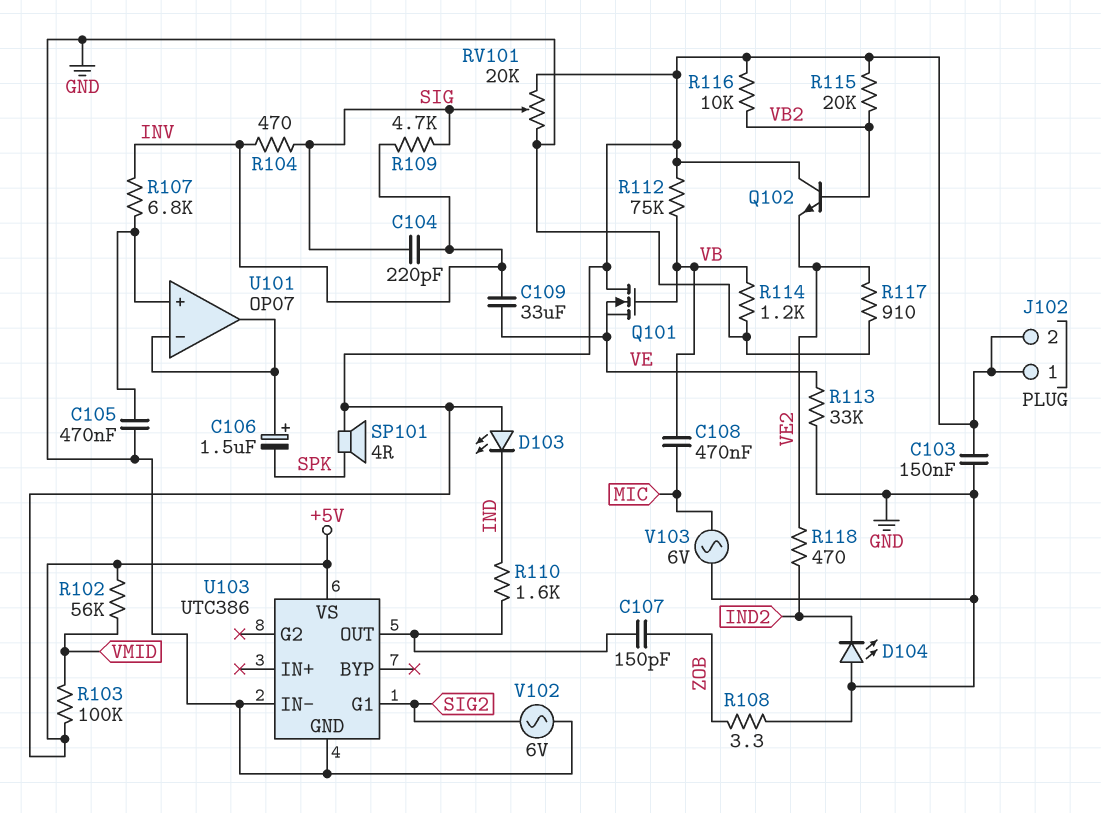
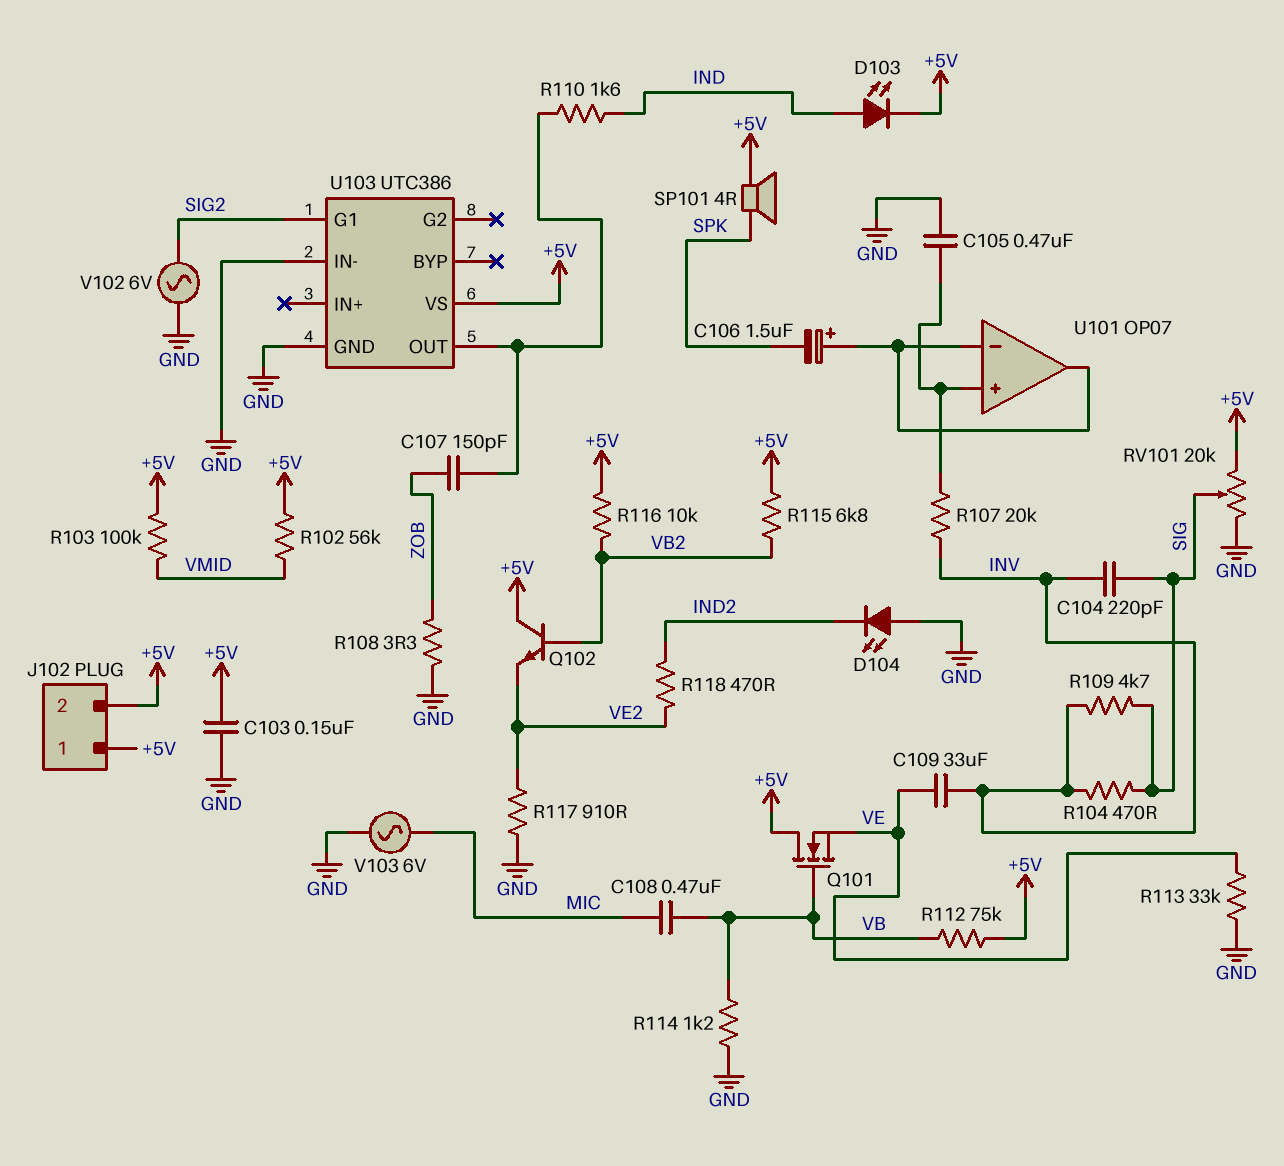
D103: LED (A +5V, K IND) -> LED (A IND, K +5V)
R107: 6.8k (INV, U101/in+) -> 20k (INV, U101/in+)
R115: 20k (+5V, VB2) -> 6.8k (+5V, VB2)

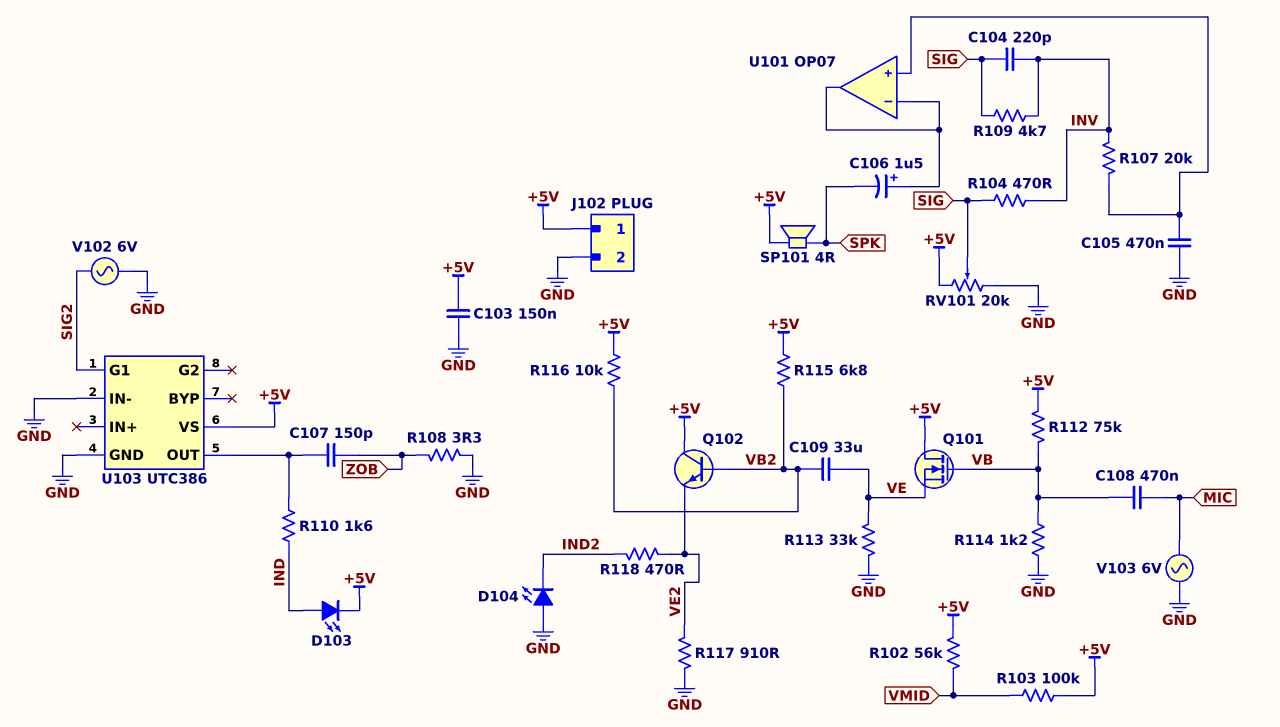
C109: 33uF (INV, VE) -> 33uF (VB2, VE)
J102 pin 2: +5V -> GND

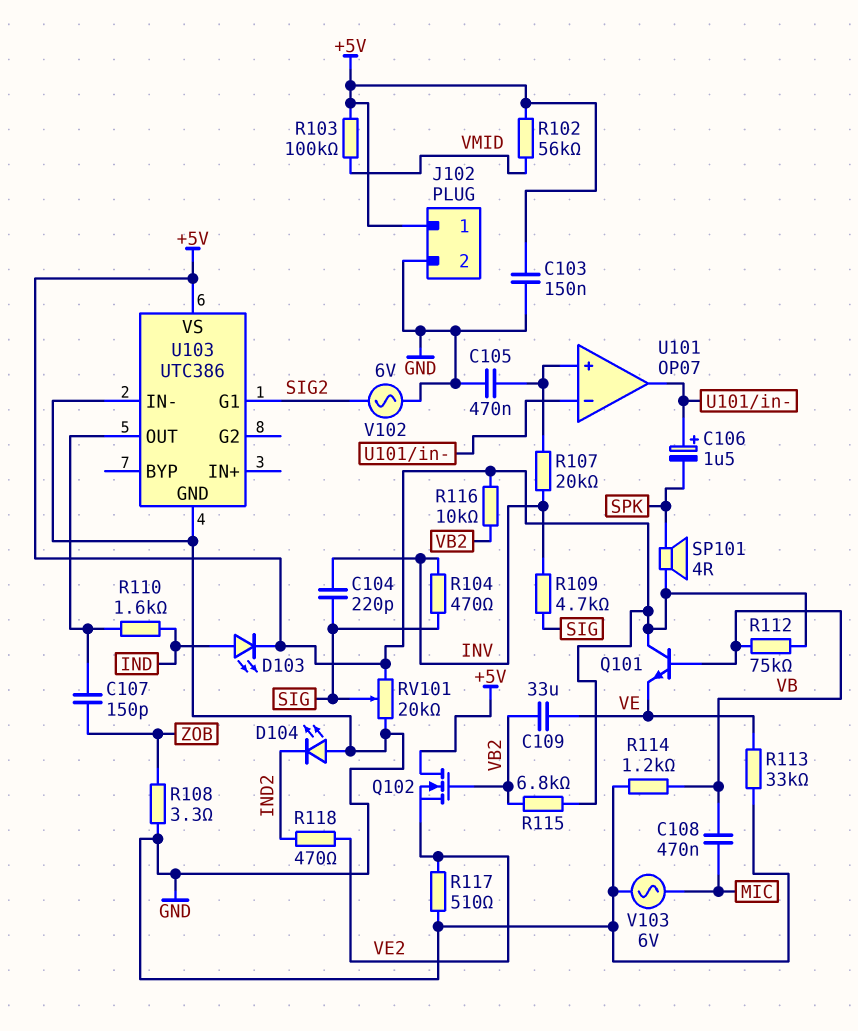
Q101: NMOS (G VB, D +5V, S VE) -> NPN (B VB, C +5V, E VE)
Q102: NPN (B VB2, C +5V, E VE2) -> NMOS (G VB2, D +5V, S VE2)
R117: 910 (GND, VE2) -> 510 (GND, VE2)

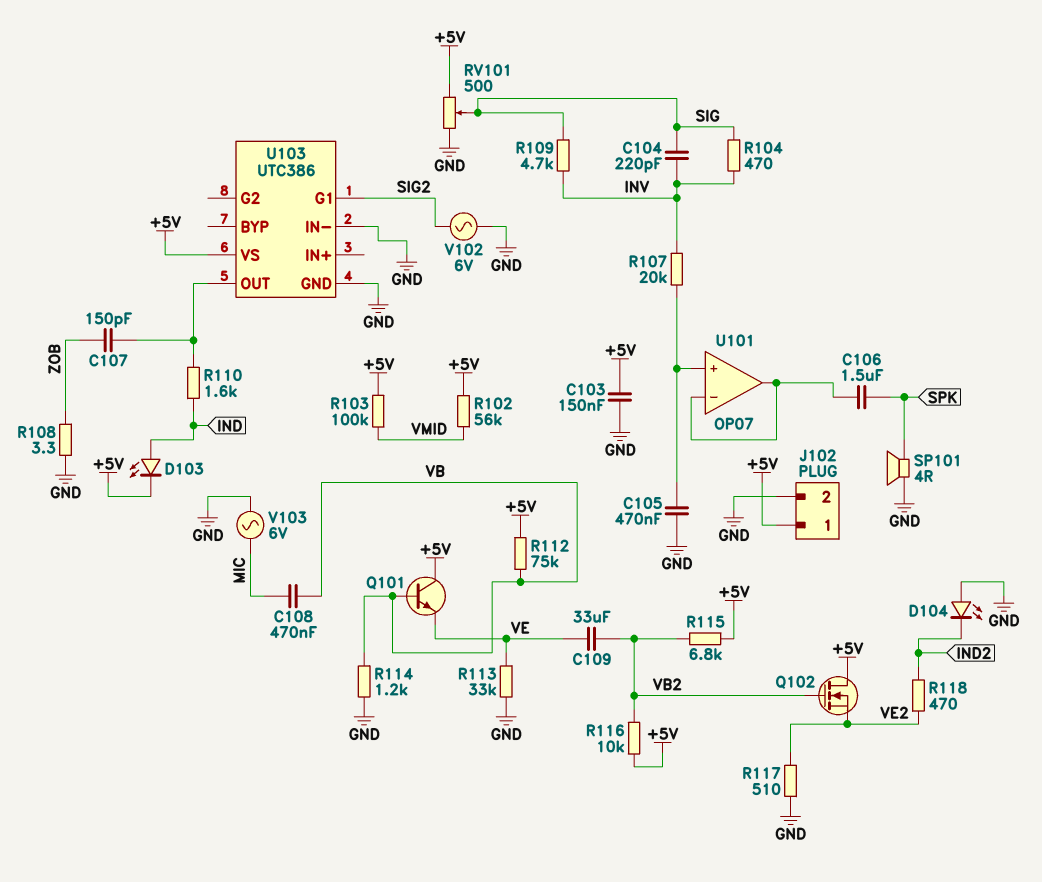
C106: 1.5uF (plus U101/in-, minus SPK) -> 1.5uF (SPK, U101/in-)
RV101: 20k (+5V, GND, wiper SIG) -> 500 (+5V, GND, wiper SIG)
SP101: speaker 4R (+5V, SPK) -> speaker 4R (GND, SPK)

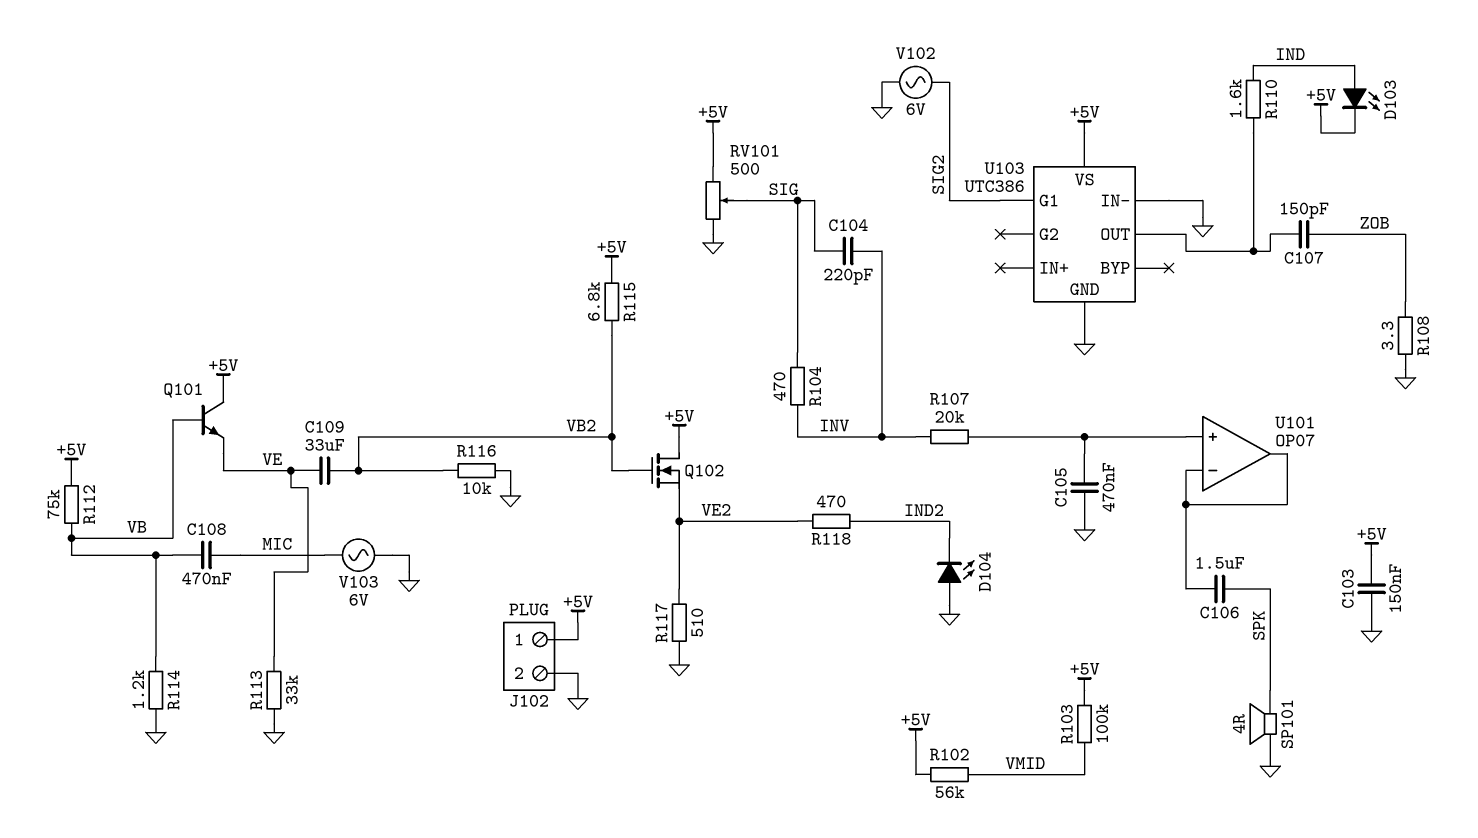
R109: 4.7k (INV, SIG) -> none
R116: 10k (+5V, VB2) -> 10k (GND, VB2)

